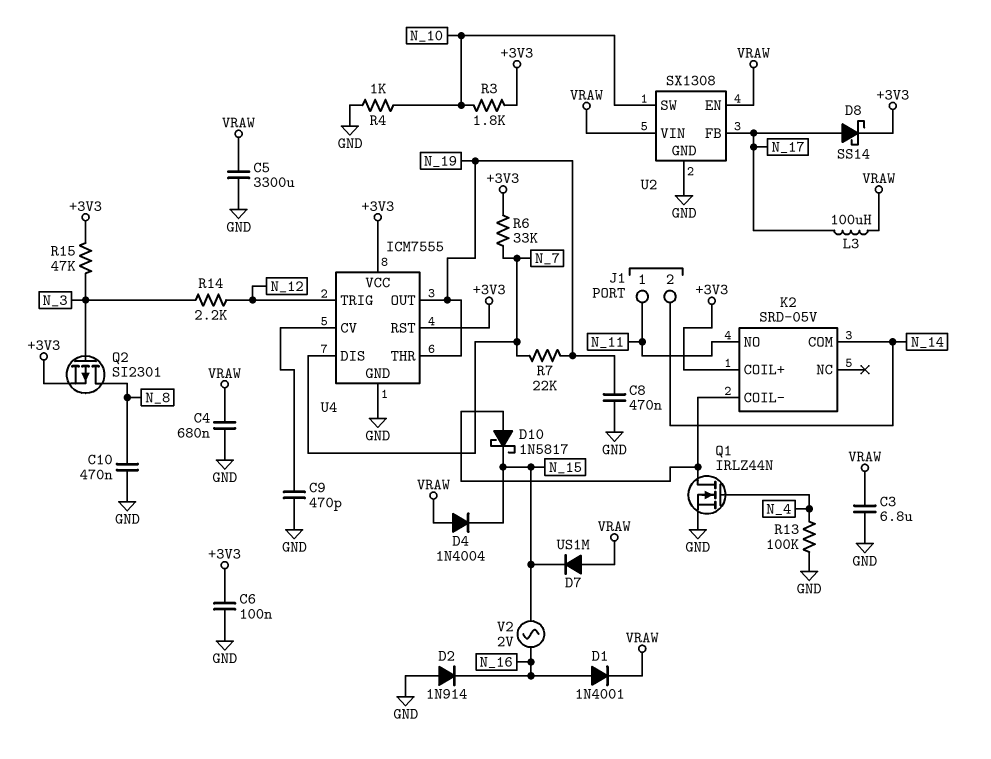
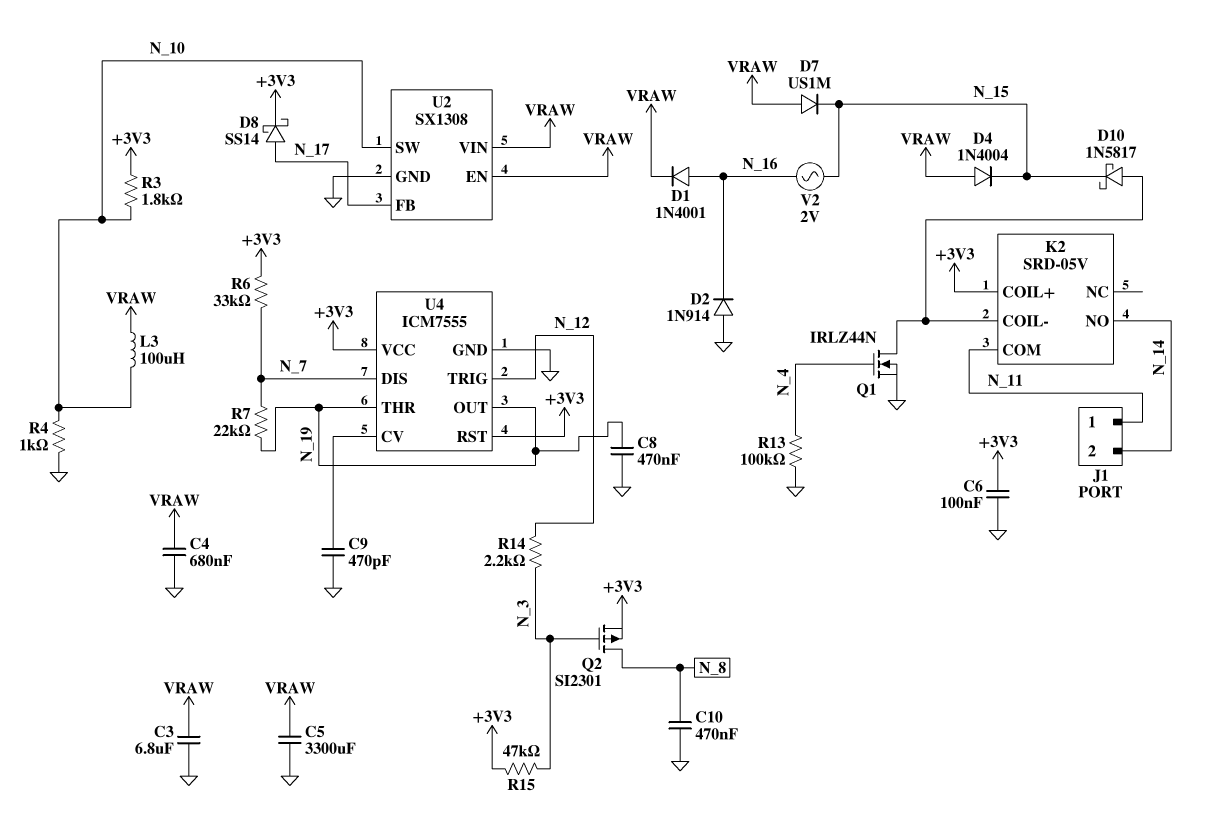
K2 pin COM: N_14 -> N_11
K2 pin NO: N_11 -> N_14
L3: 100uH (N_17, VRAW) -> 100uH (N_10, VRAW)

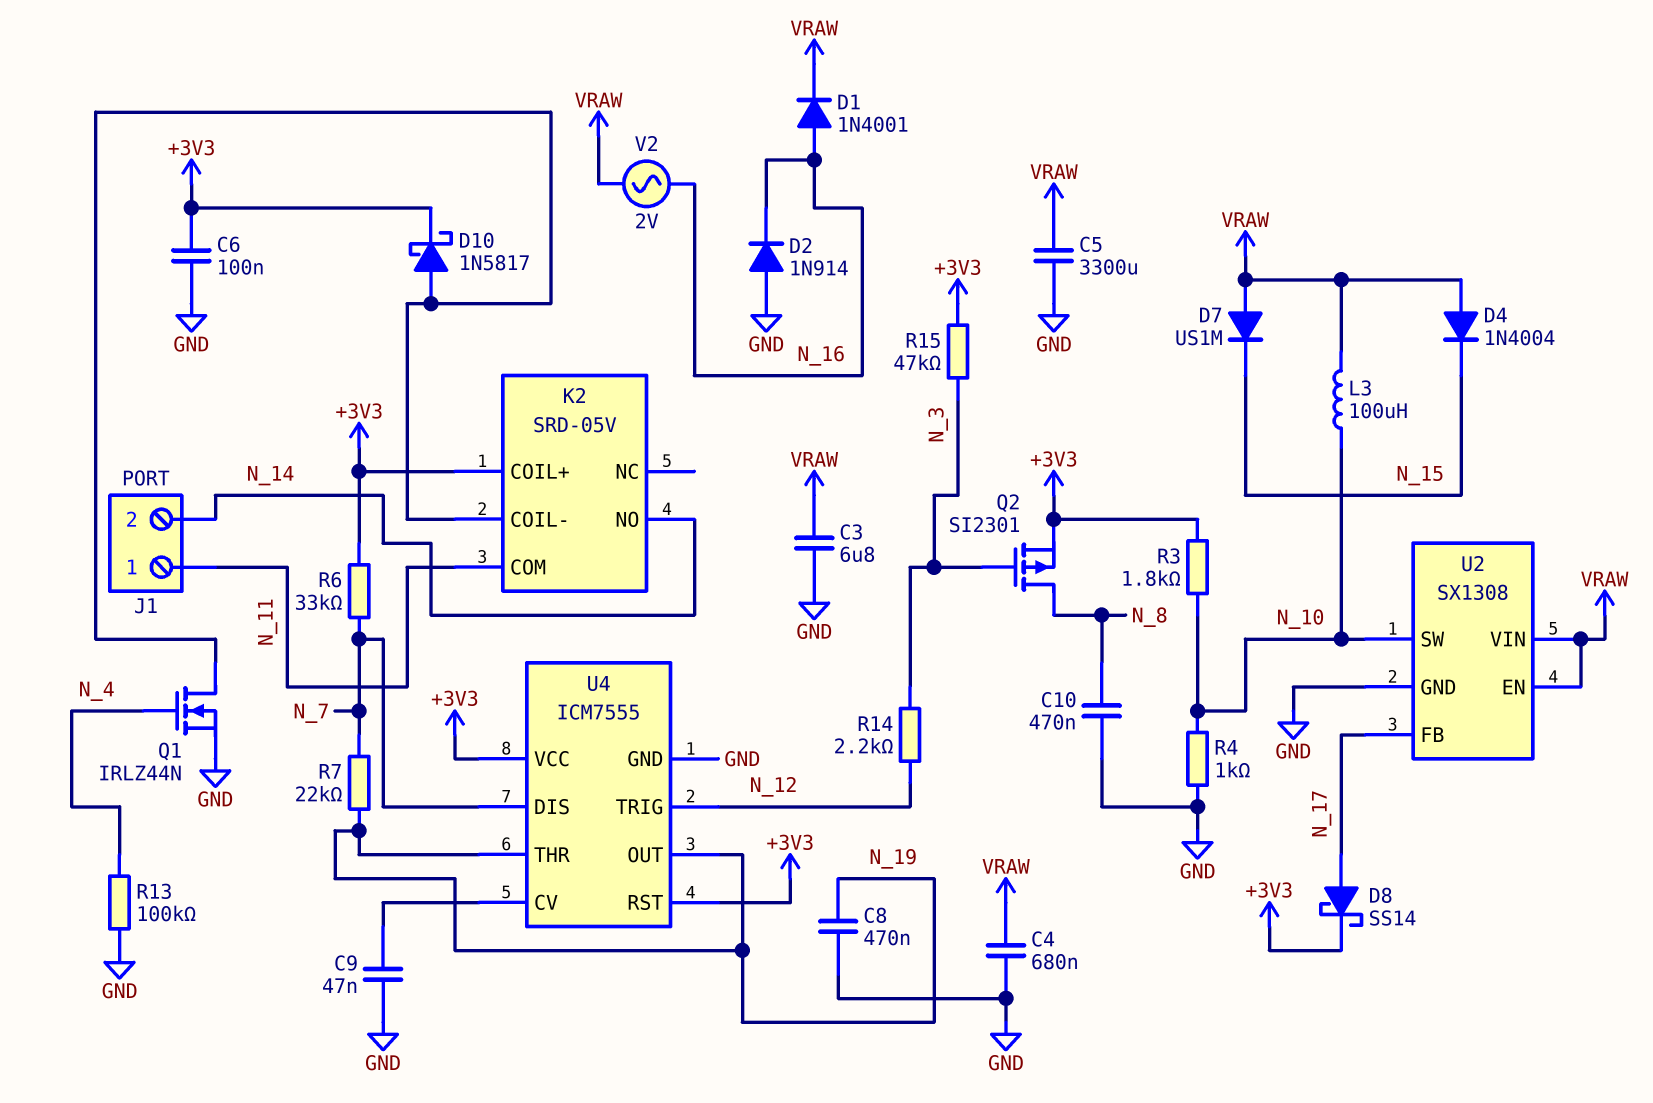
C9: 470pF (GND, U4/CV) -> 47nF (GND, U4/CV)
D10: schottky 1N5817 (A K2/COIL-, K N_15) -> schottky 1N5817 (A K2/COIL-, K +3V3)
V2: AC 2V (N_15, N_16) -> AC 2V (N_16, VRAW)

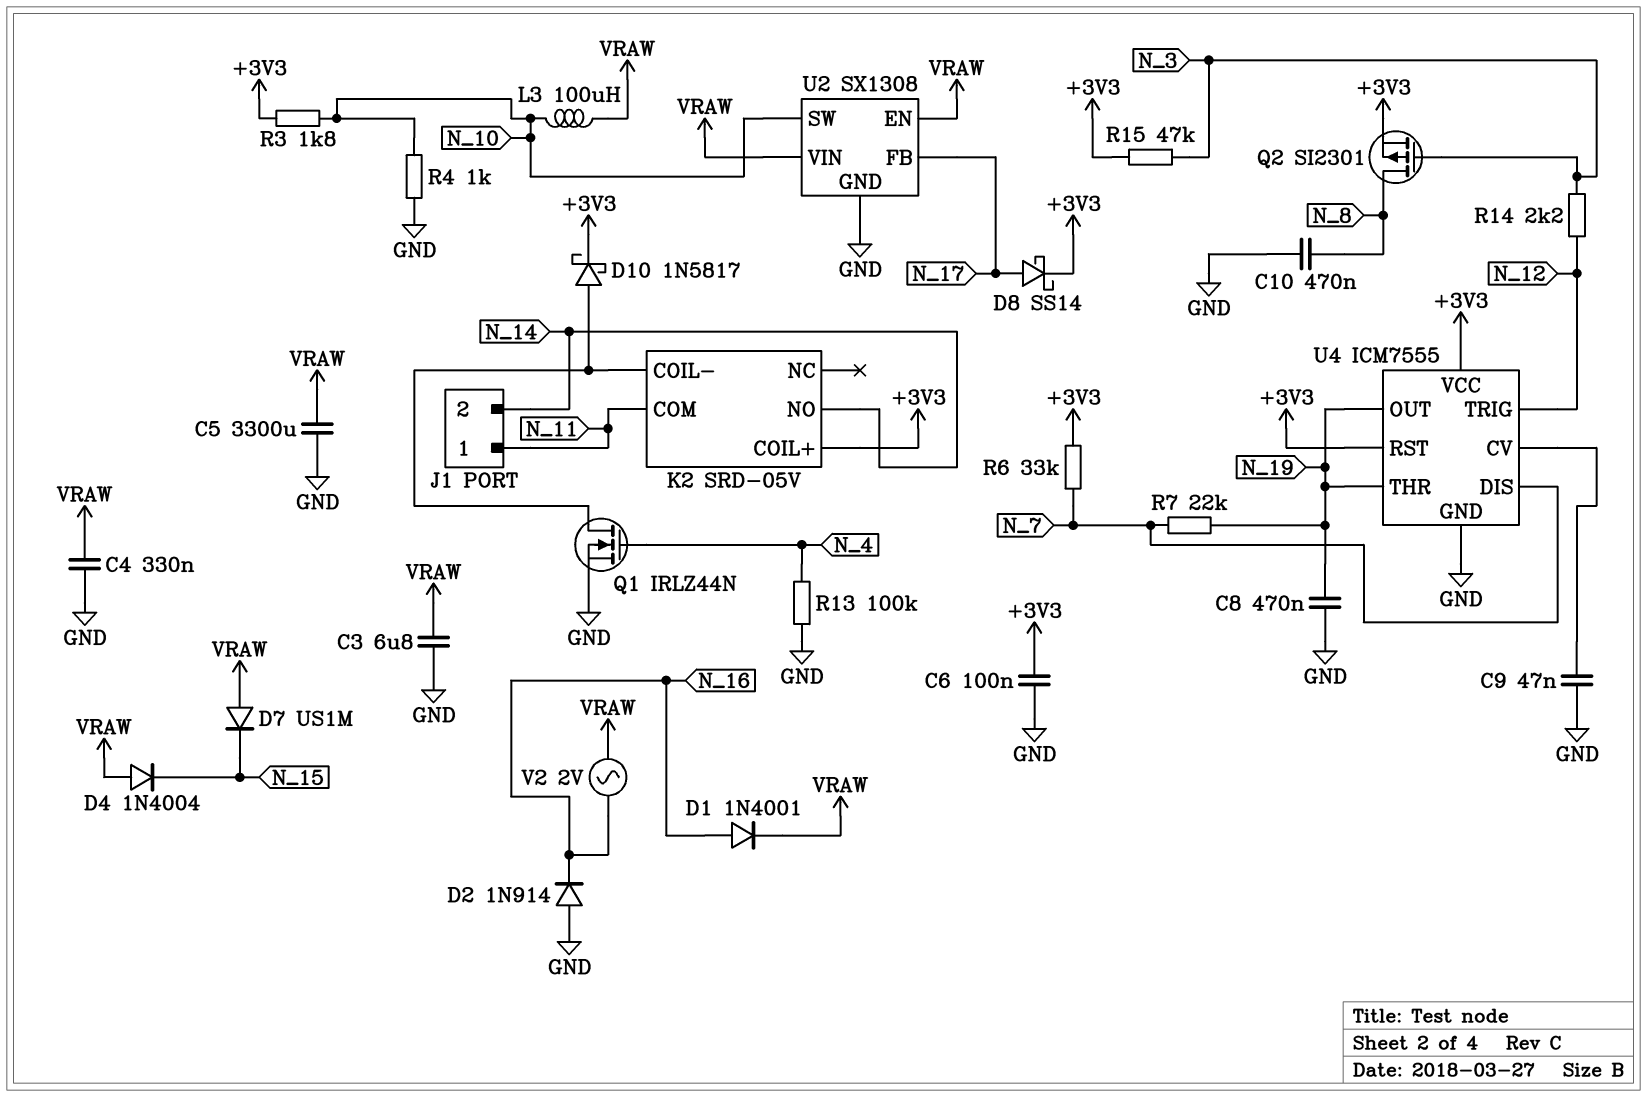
C4: 680nF (GND, VRAW) -> 330nF (GND, VRAW)

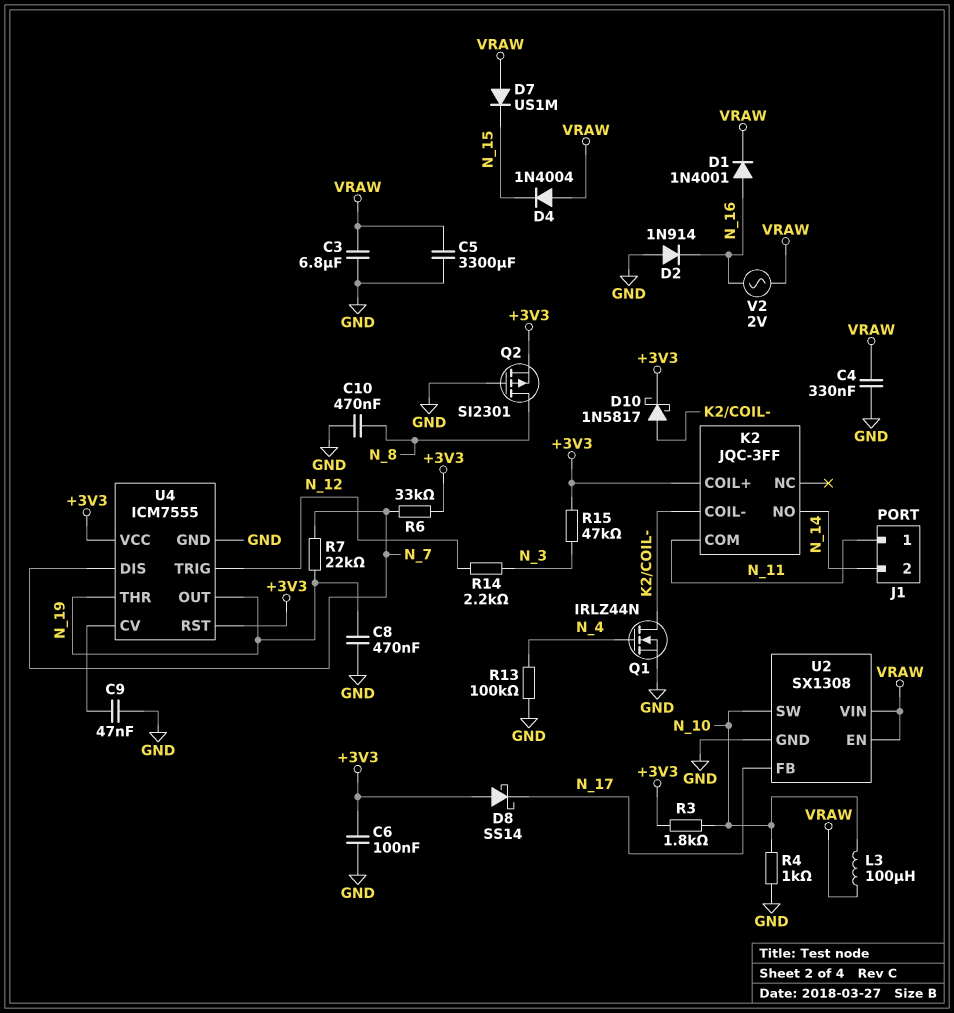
D8: schottky SS14 (A N_17, K +3V3) -> schottky SS14 (A +3V3, K N_17)
K2: SRD-05V -> JQC-3FF
Q2: PMOS SI2301 (G N_3, D N_8, S +3V3) -> PMOS SI2301 (G GND, D N_8, S +3V3)

